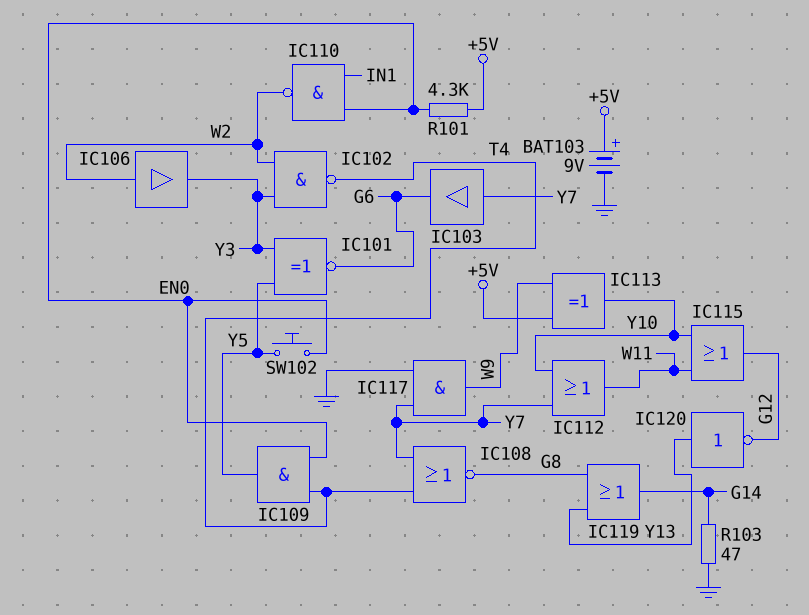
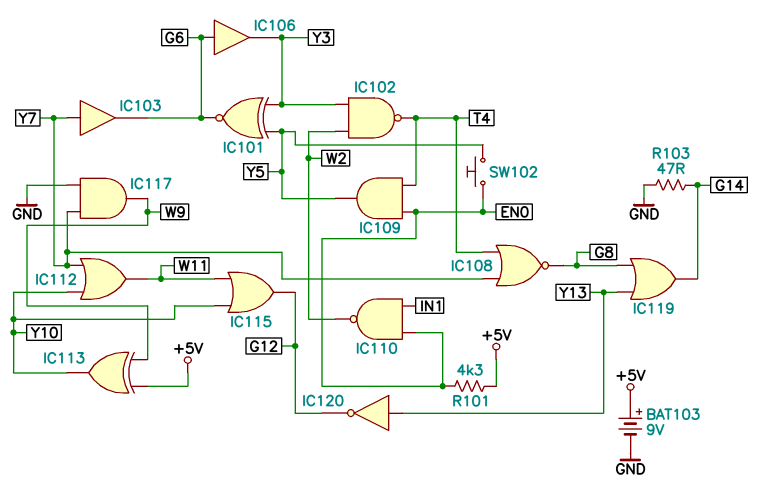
IC106: buffer (in W2, out Y3) -> buffer (in G6, out Y3)

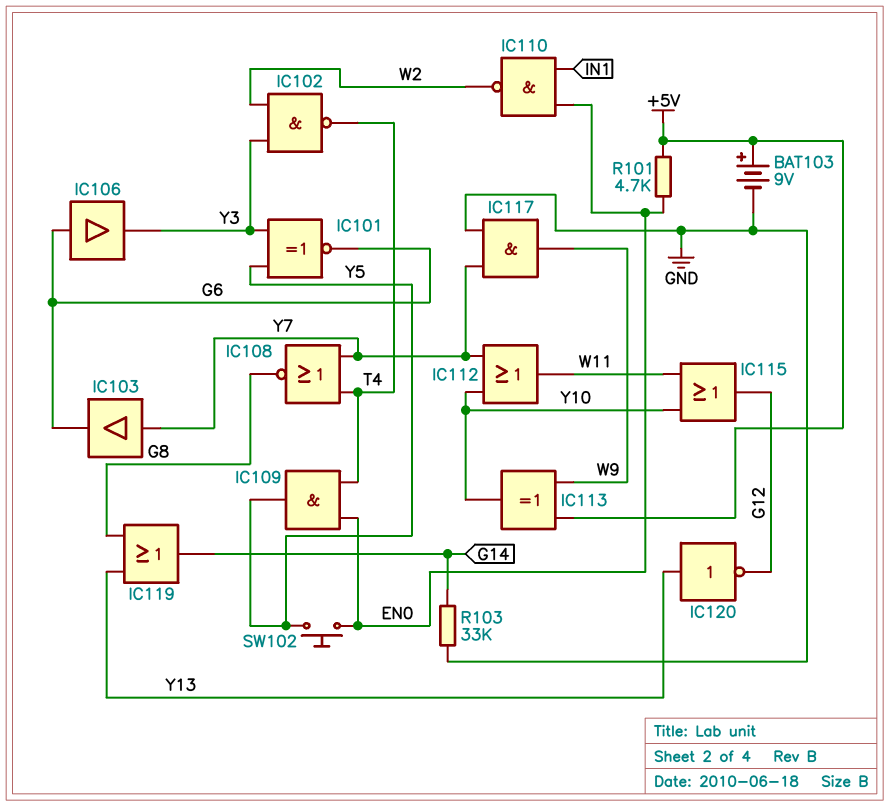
R101: 4.3k (+5V, EN0) -> 4.7k (+5V, EN0)
R103: 47 (G14, GND) -> 33k (G14, GND)

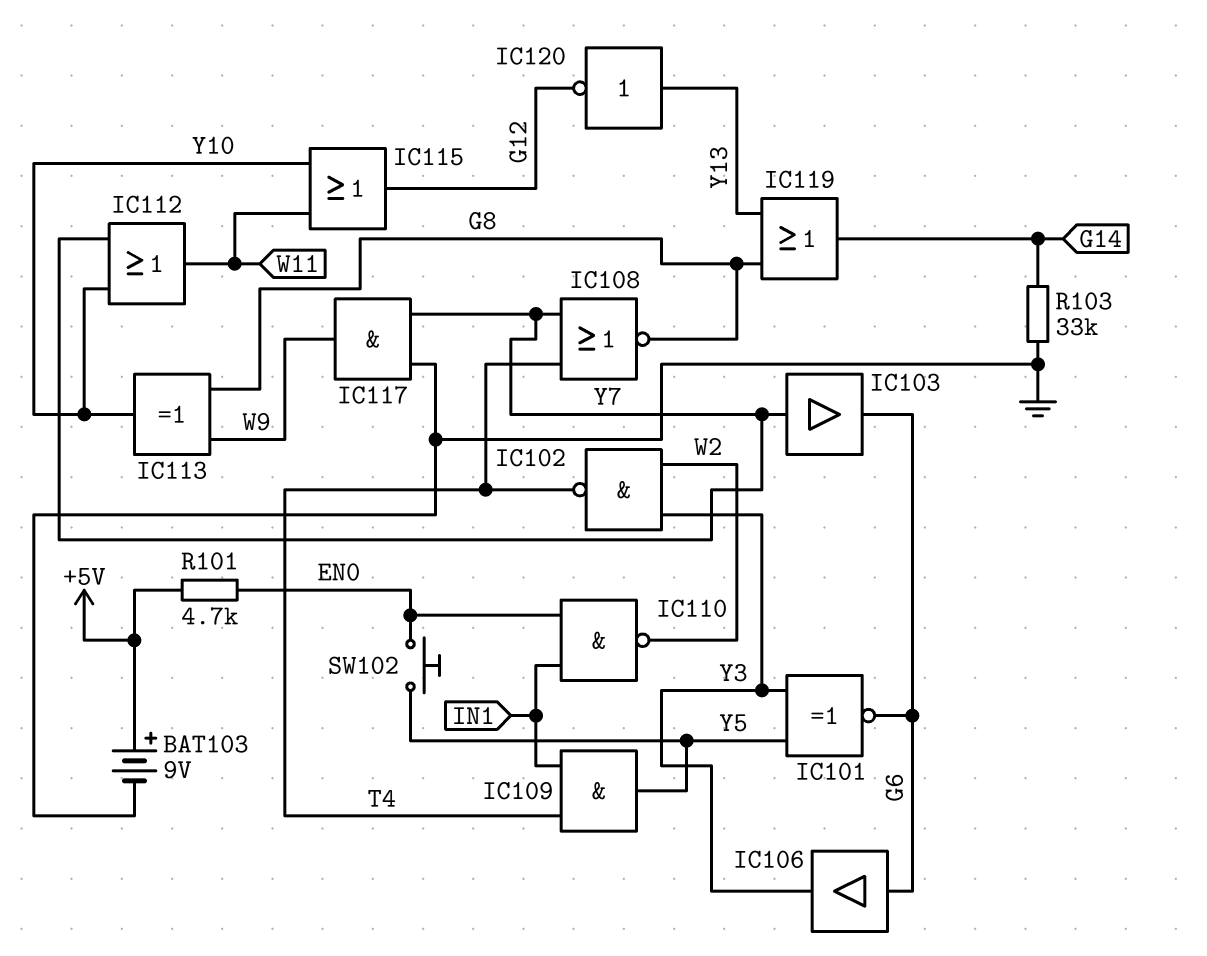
IC109: AND (in EN0, in T4, out Y5) -> AND (in IN1, in T4, out Y5)
IC113: XOR (in +5V, in W9, out Y10) -> XOR (in G8, in W9, out Y10)

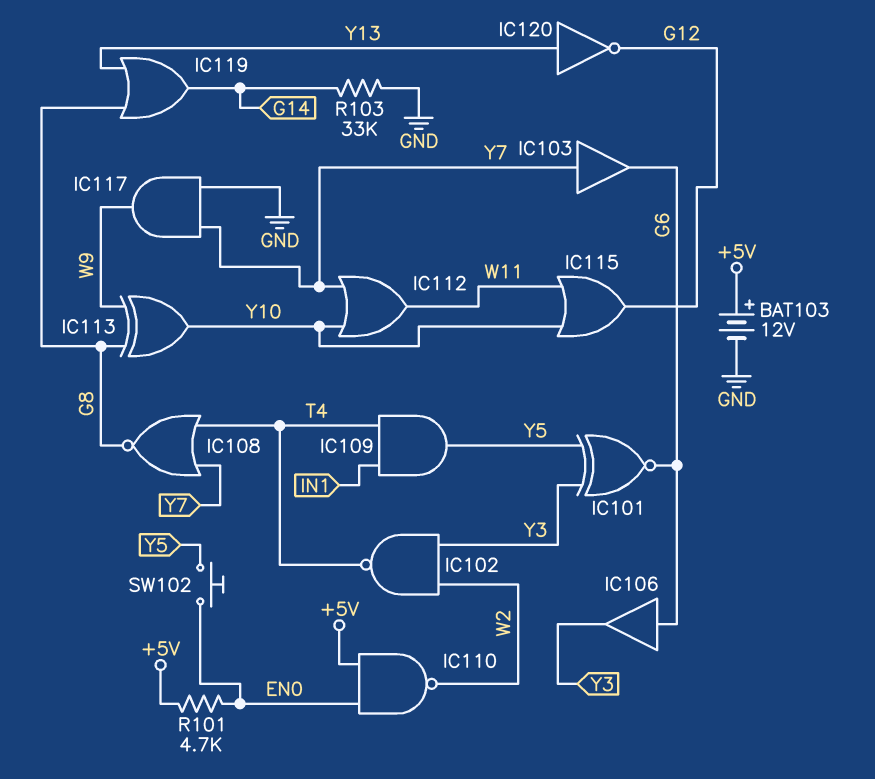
BAT103: 9V (plus +5V, minus GND) -> 12V (plus +5V, minus GND)
IC110: NAND (in EN0, in IN1, out W2) -> NAND (in +5V, in EN0, out W2)

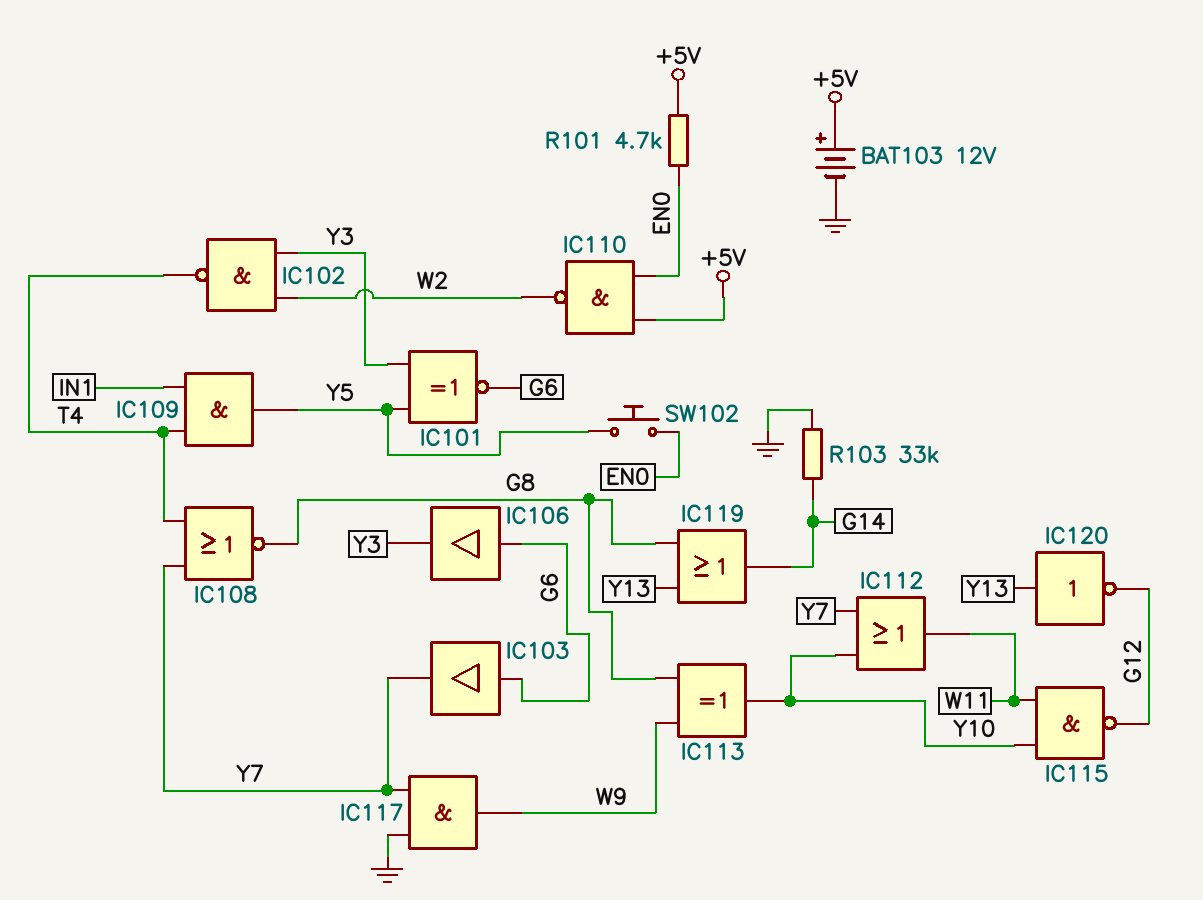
IC103: buffer (in Y7, out G6) -> buffer (in G6, out Y7)
IC115: OR (in W11, in Y10, out G12) -> NAND (in W11, in Y10, out G12)

